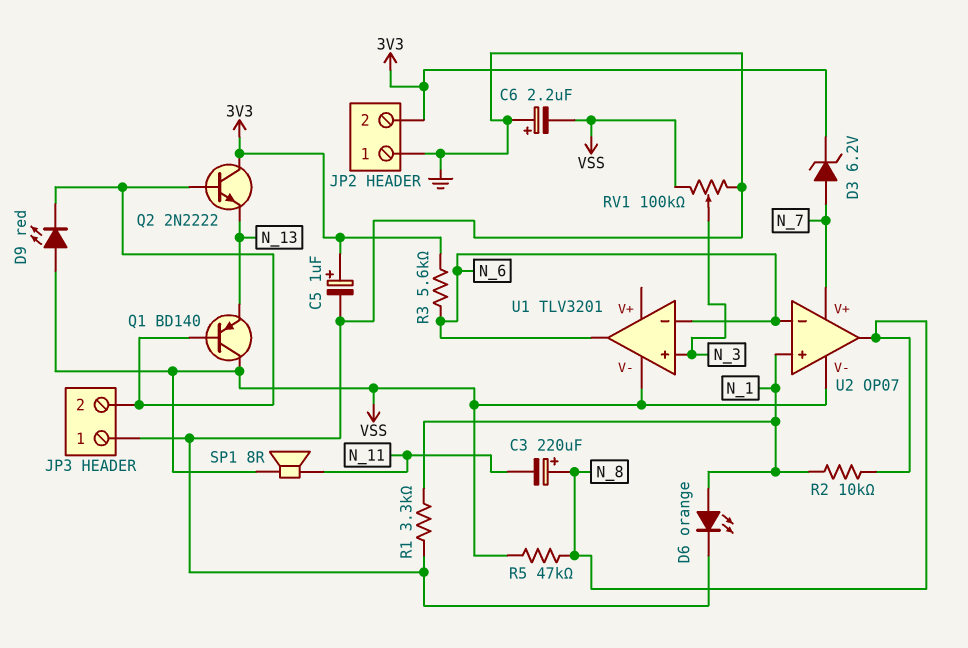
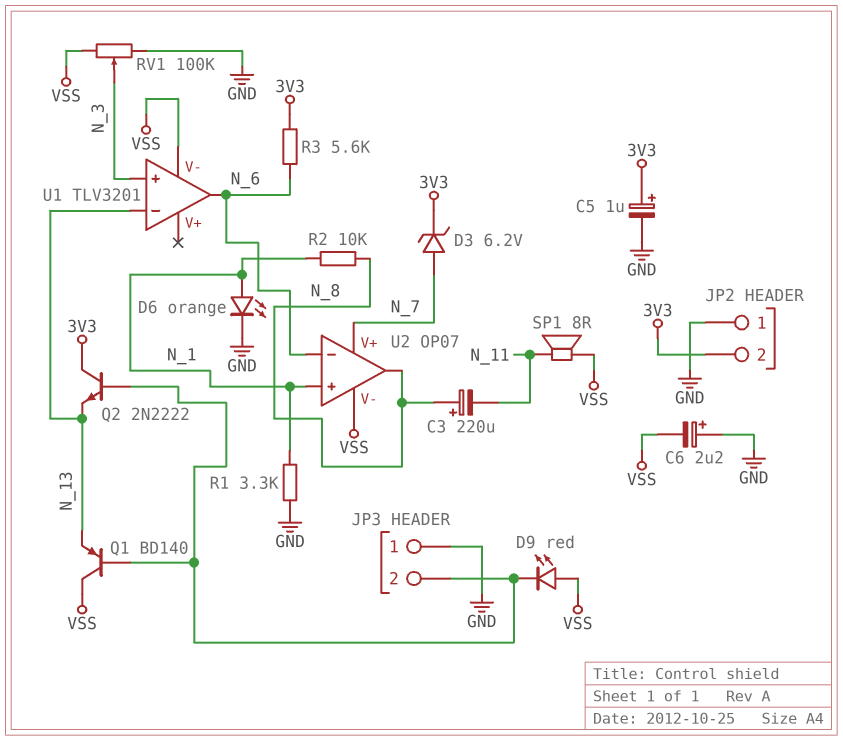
R5: 47k (N_8, VSS) -> none
U1 pin in-: N_6 -> N_13

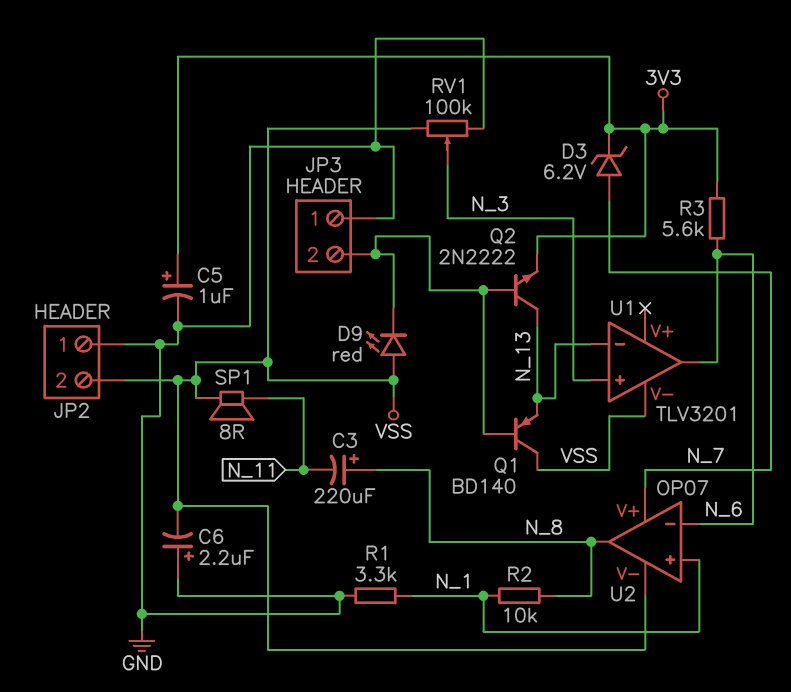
D6: LED orange (A N_1, K GND) -> none
JP2 pin 2: 3V3 -> VSS
Q2: NPN 2N2222 (B JP3/2, C 3V3, E N_13) -> NPN 2N2222 (B JP3/2, C N_13, E 3V3)

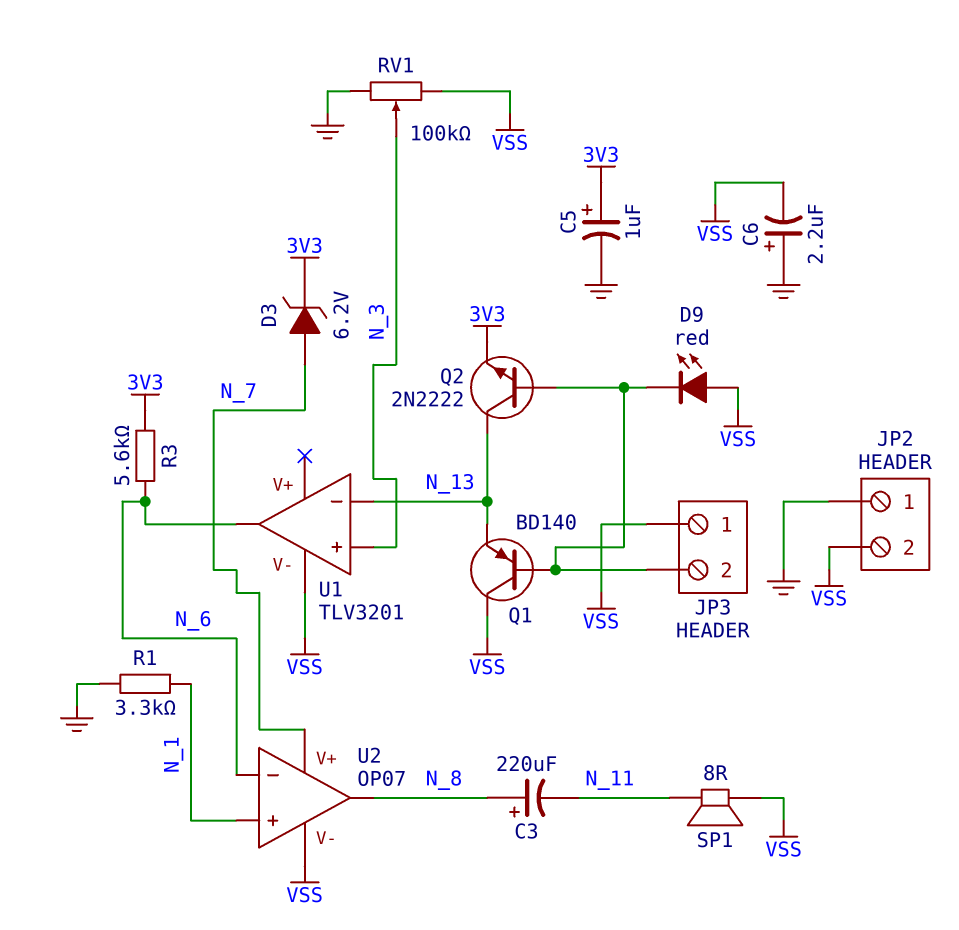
JP3 pin 1: GND -> VSS
R2: 10k (N_1, N_8) -> none

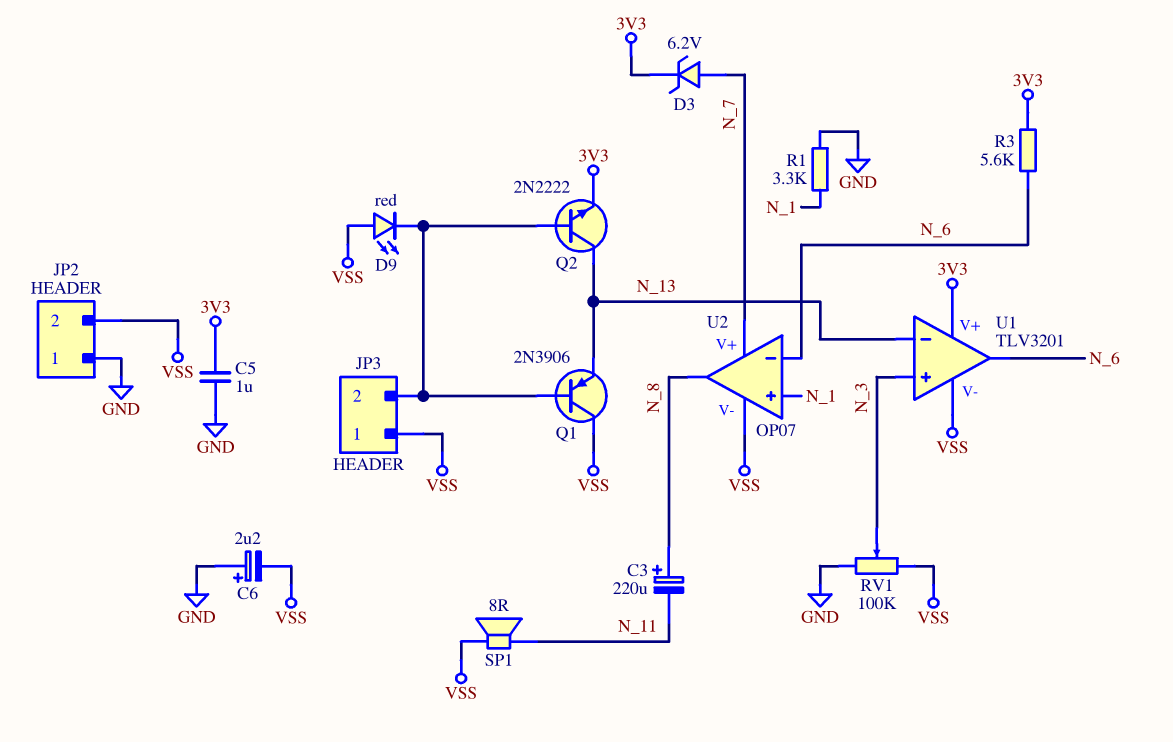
C5: 1uF (plus 3V3, minus GND) -> 1uF (3V3, GND)
Q1: PNP BD140 (B JP3/2, C VSS, E N_13) -> PNP 2N3906 (B JP3/2, C VSS, E N_13)
U1 pin V+: none -> 3V3

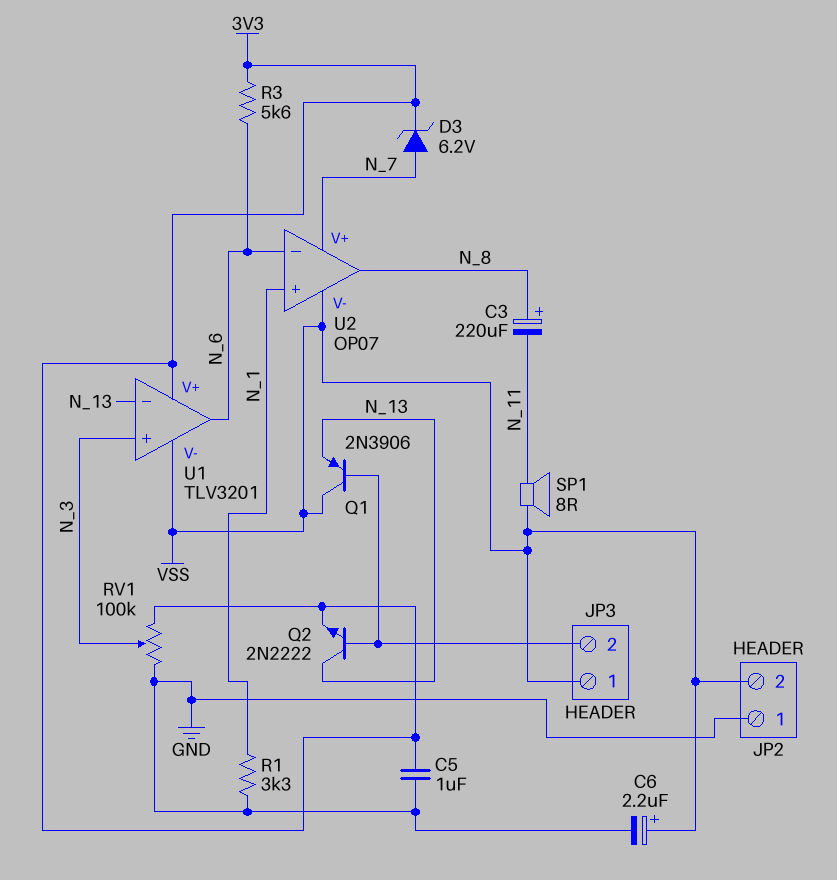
C6: 2.2uF (plus GND, minus VSS) -> 2.2uF (plus VSS, minus GND)
D9: LED red (A VSS, K JP3/2) -> none
RV1: 100k (GND, VSS, wiper N_3) -> 100k (3V3, GND, wiper N_3)

